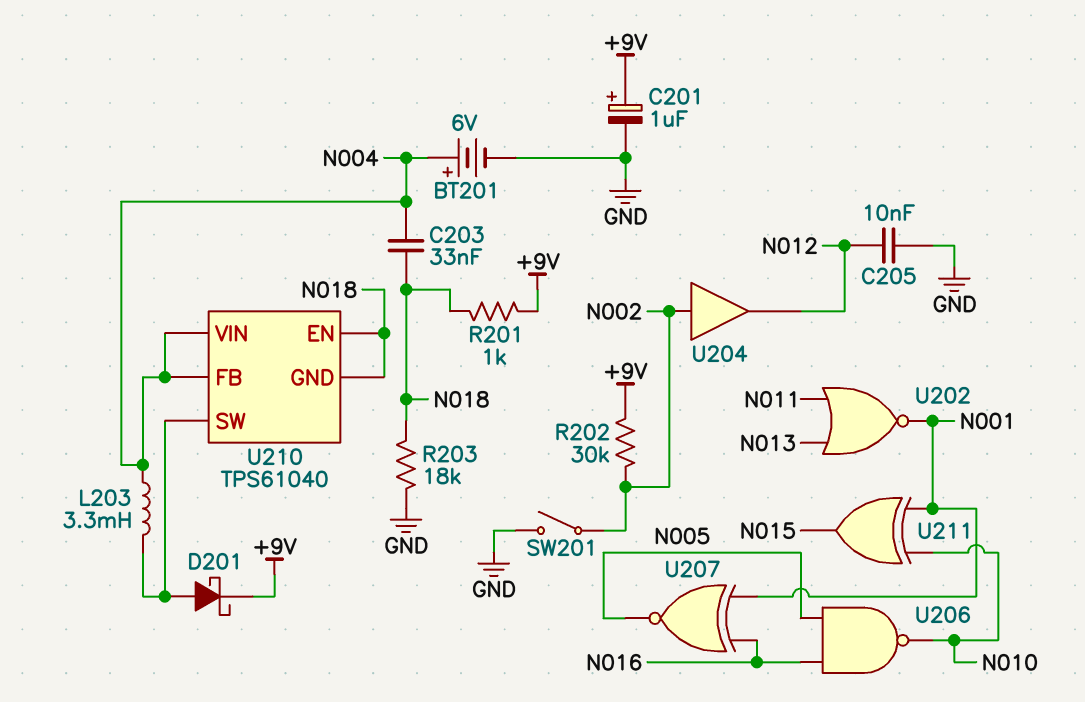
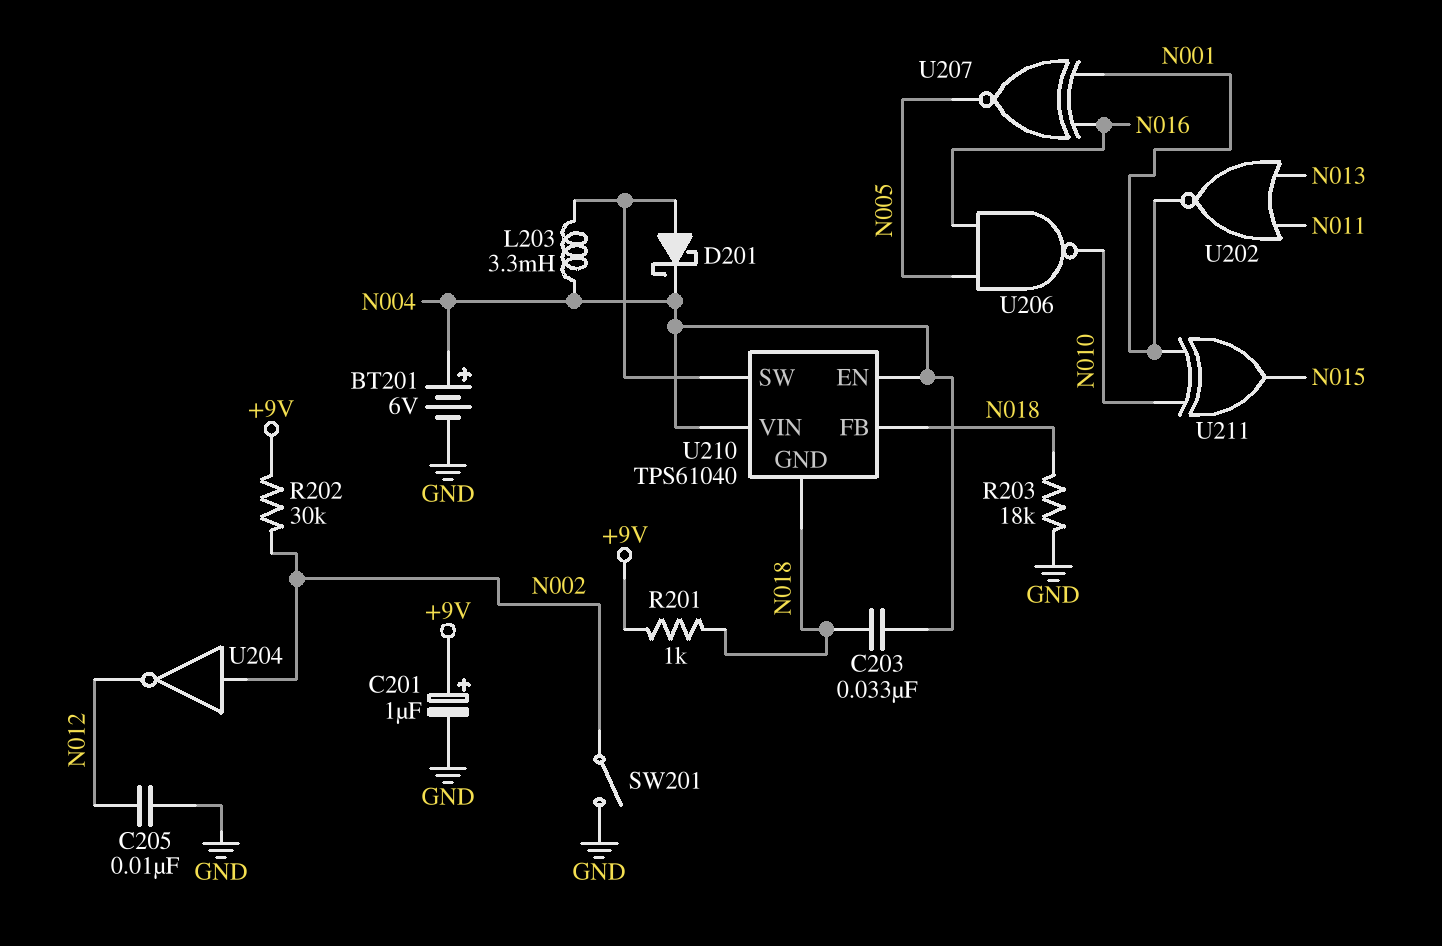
D201: schottky (A U210/SW, K +9V) -> schottky (A U210/SW, K N004)
U204: buffer (in N002, out N012) -> NOT (in N002, out N012)
U210 pin EN: N018 -> N004
U210 pin FB: N004 -> N018

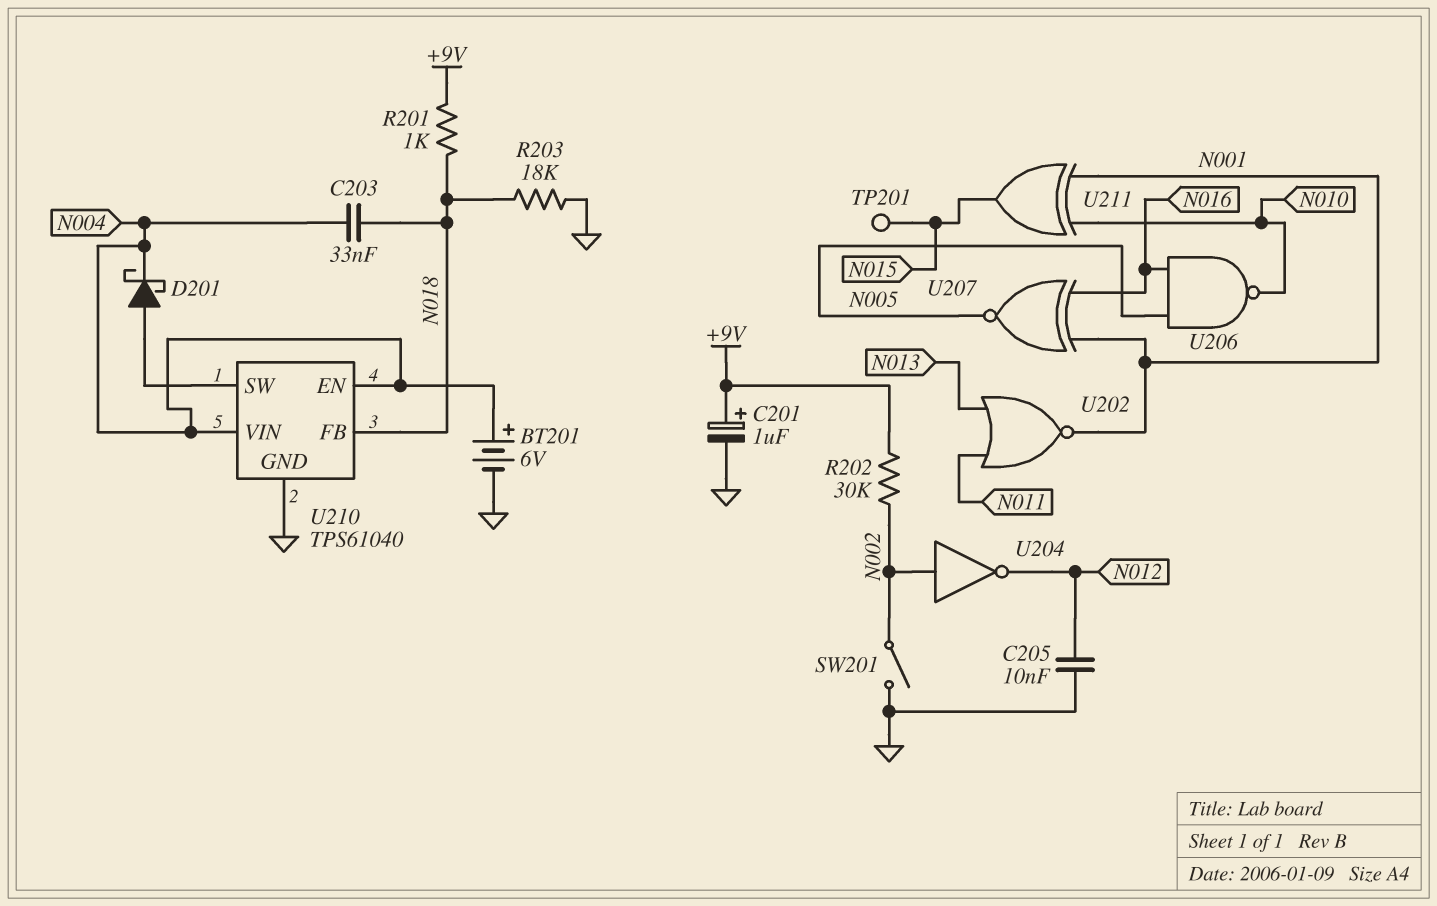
L203: 3.3mH (N004, U210/SW) -> none
TP201: none -> test point (N015)
U210 pin GND: N018 -> GND

